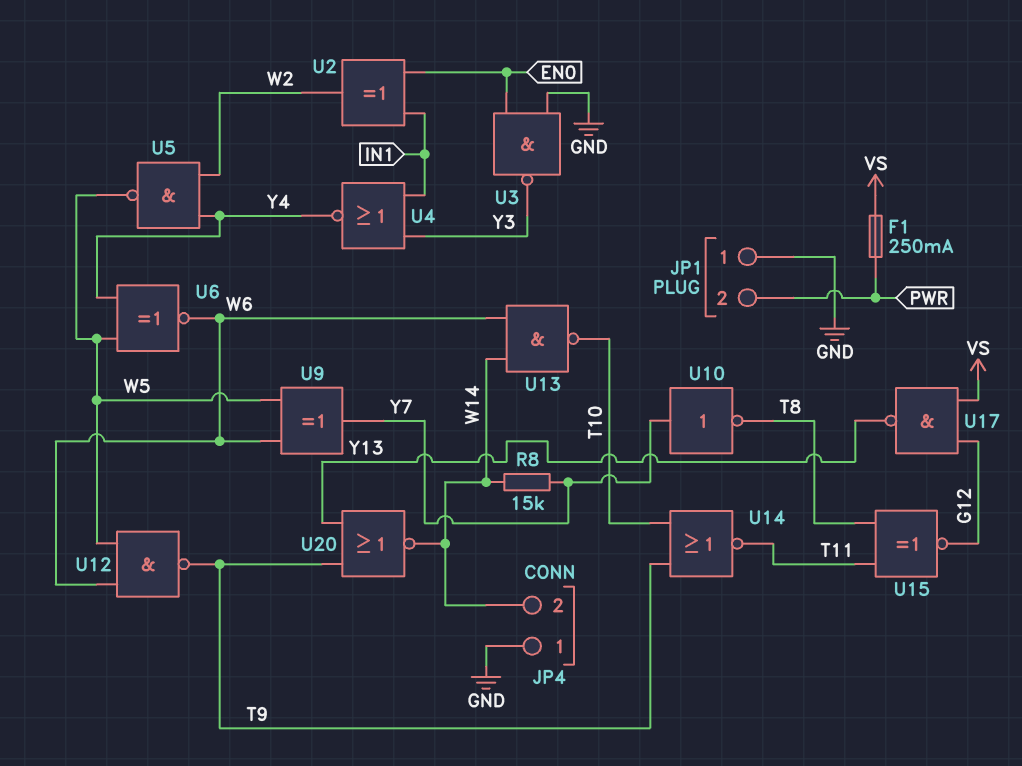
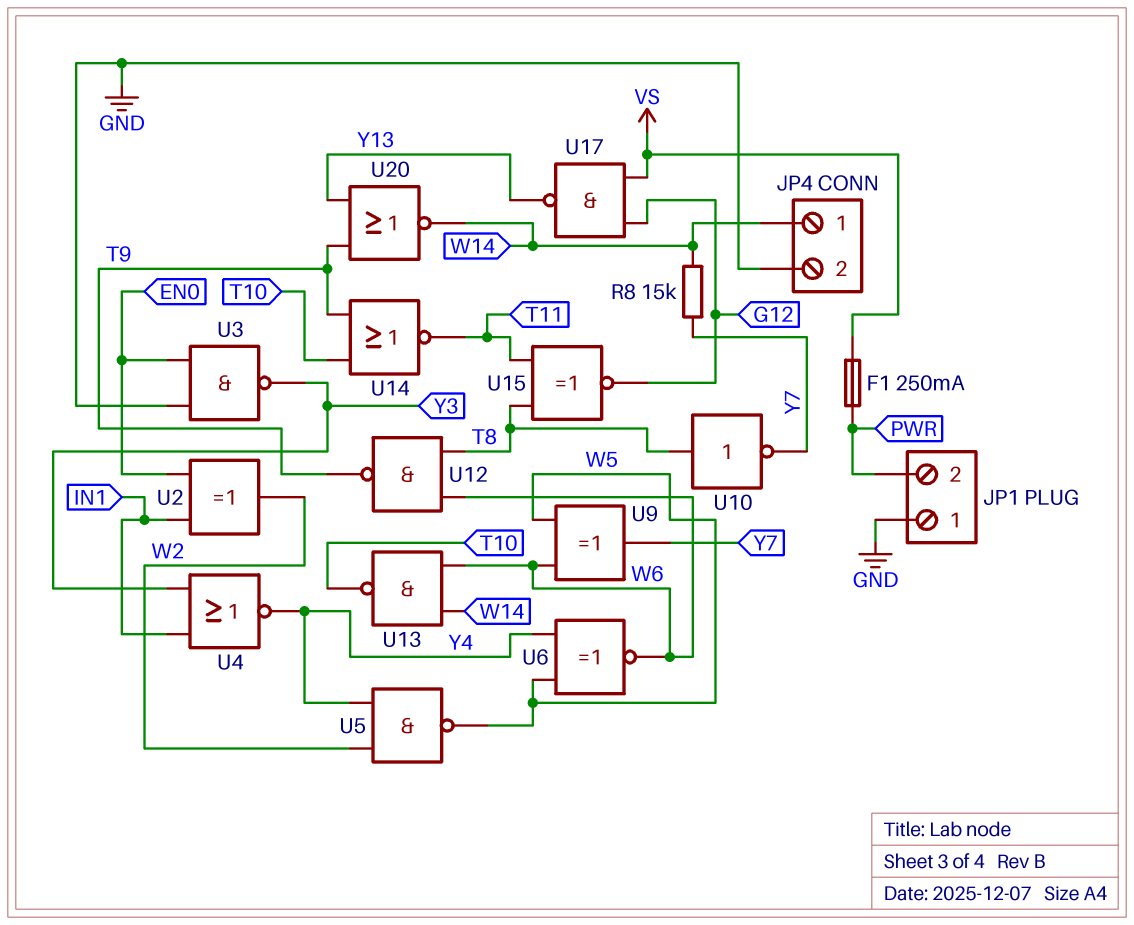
JP4 pin 1: GND -> W14
JP4 pin 2: W14 -> GND
U10: NOT (in Y7, out T8) -> NOT (in T8, out Y7)
U12: NAND (in W5, in W6, out T9) -> NAND (in T8, in W6, out T9)

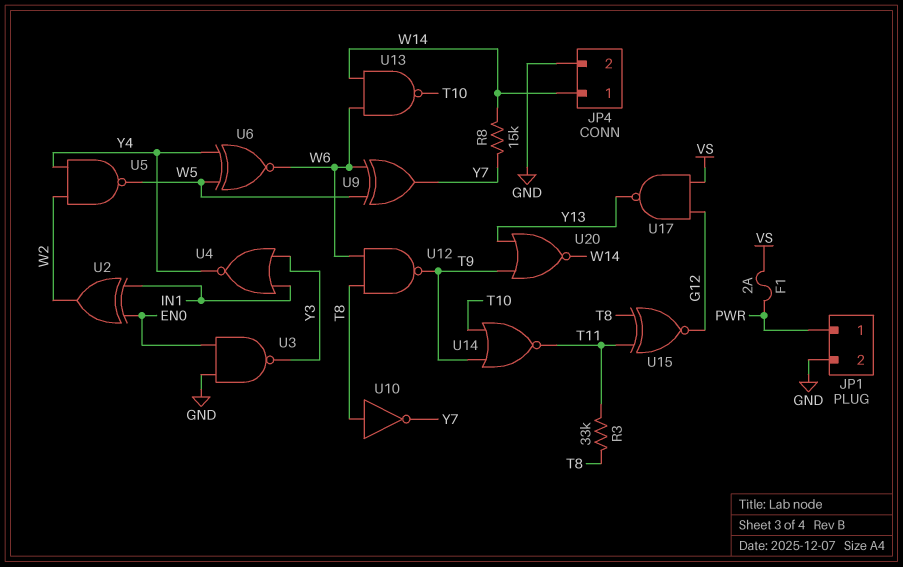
F1: 250mA (PWR, VS) -> 2A (PWR, VS)
JP1 pin 1: GND -> PWR
JP1 pin 2: PWR -> GND
R3: none -> 33k (T8, T11)

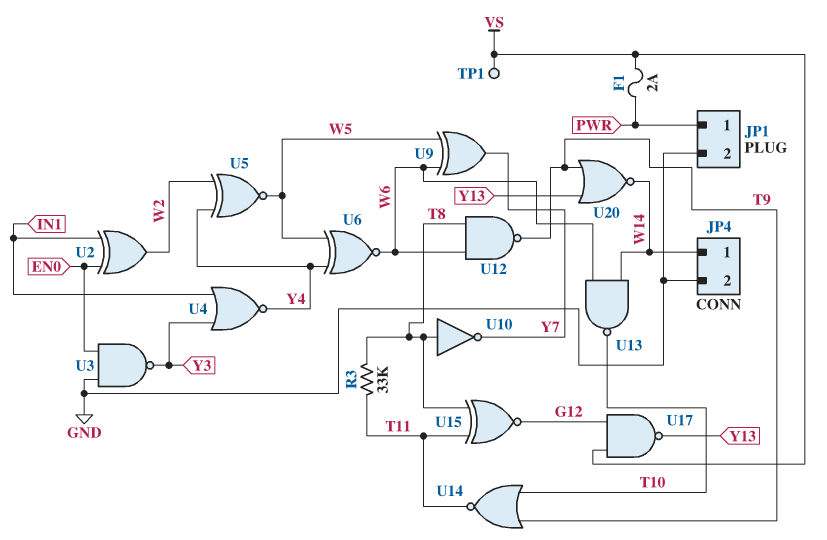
R8: 15k (W14, Y7) -> none
TP1: none -> test point (VS)
U5: NAND (in W2, in Y4, out W5) -> XNOR (in W2, in Y4, out W5)

